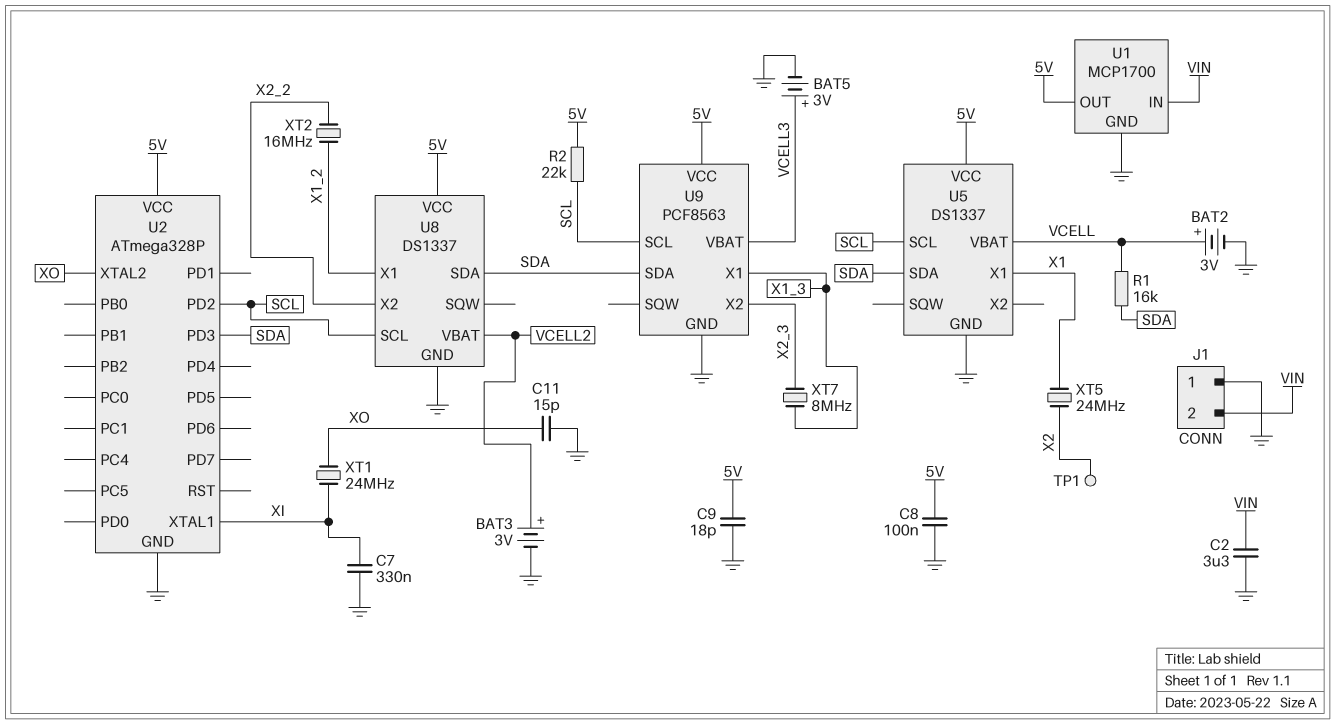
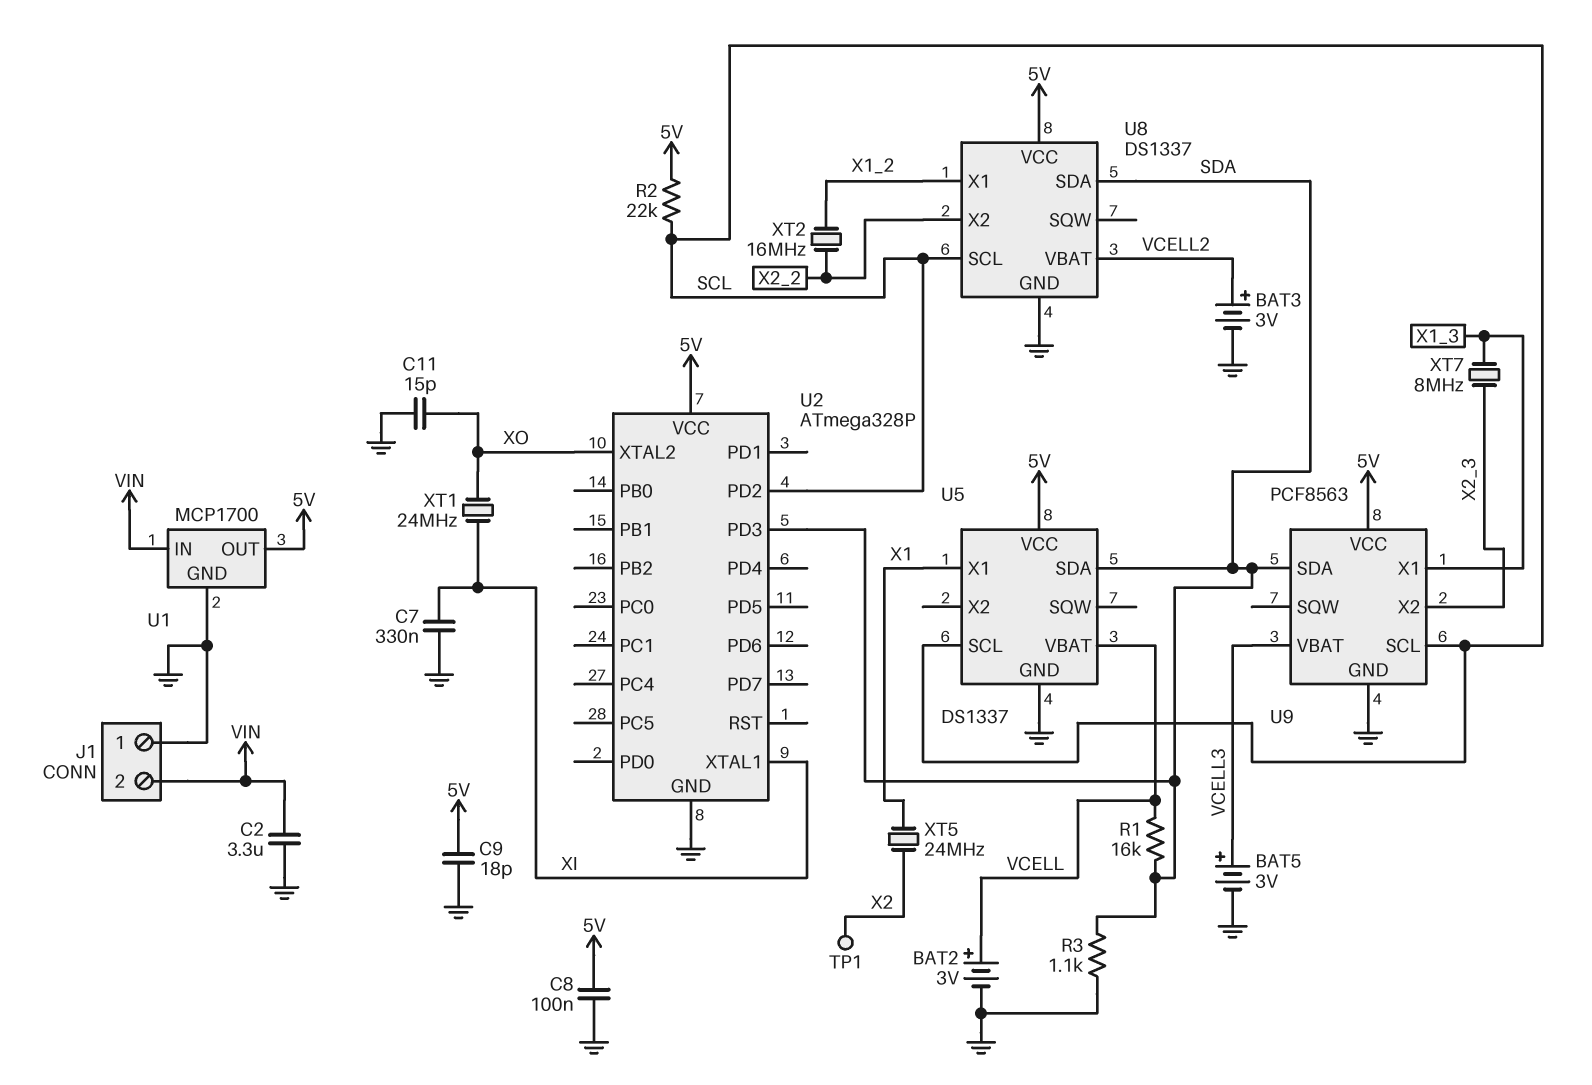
R3: none -> 1.1k (GND, SDA)

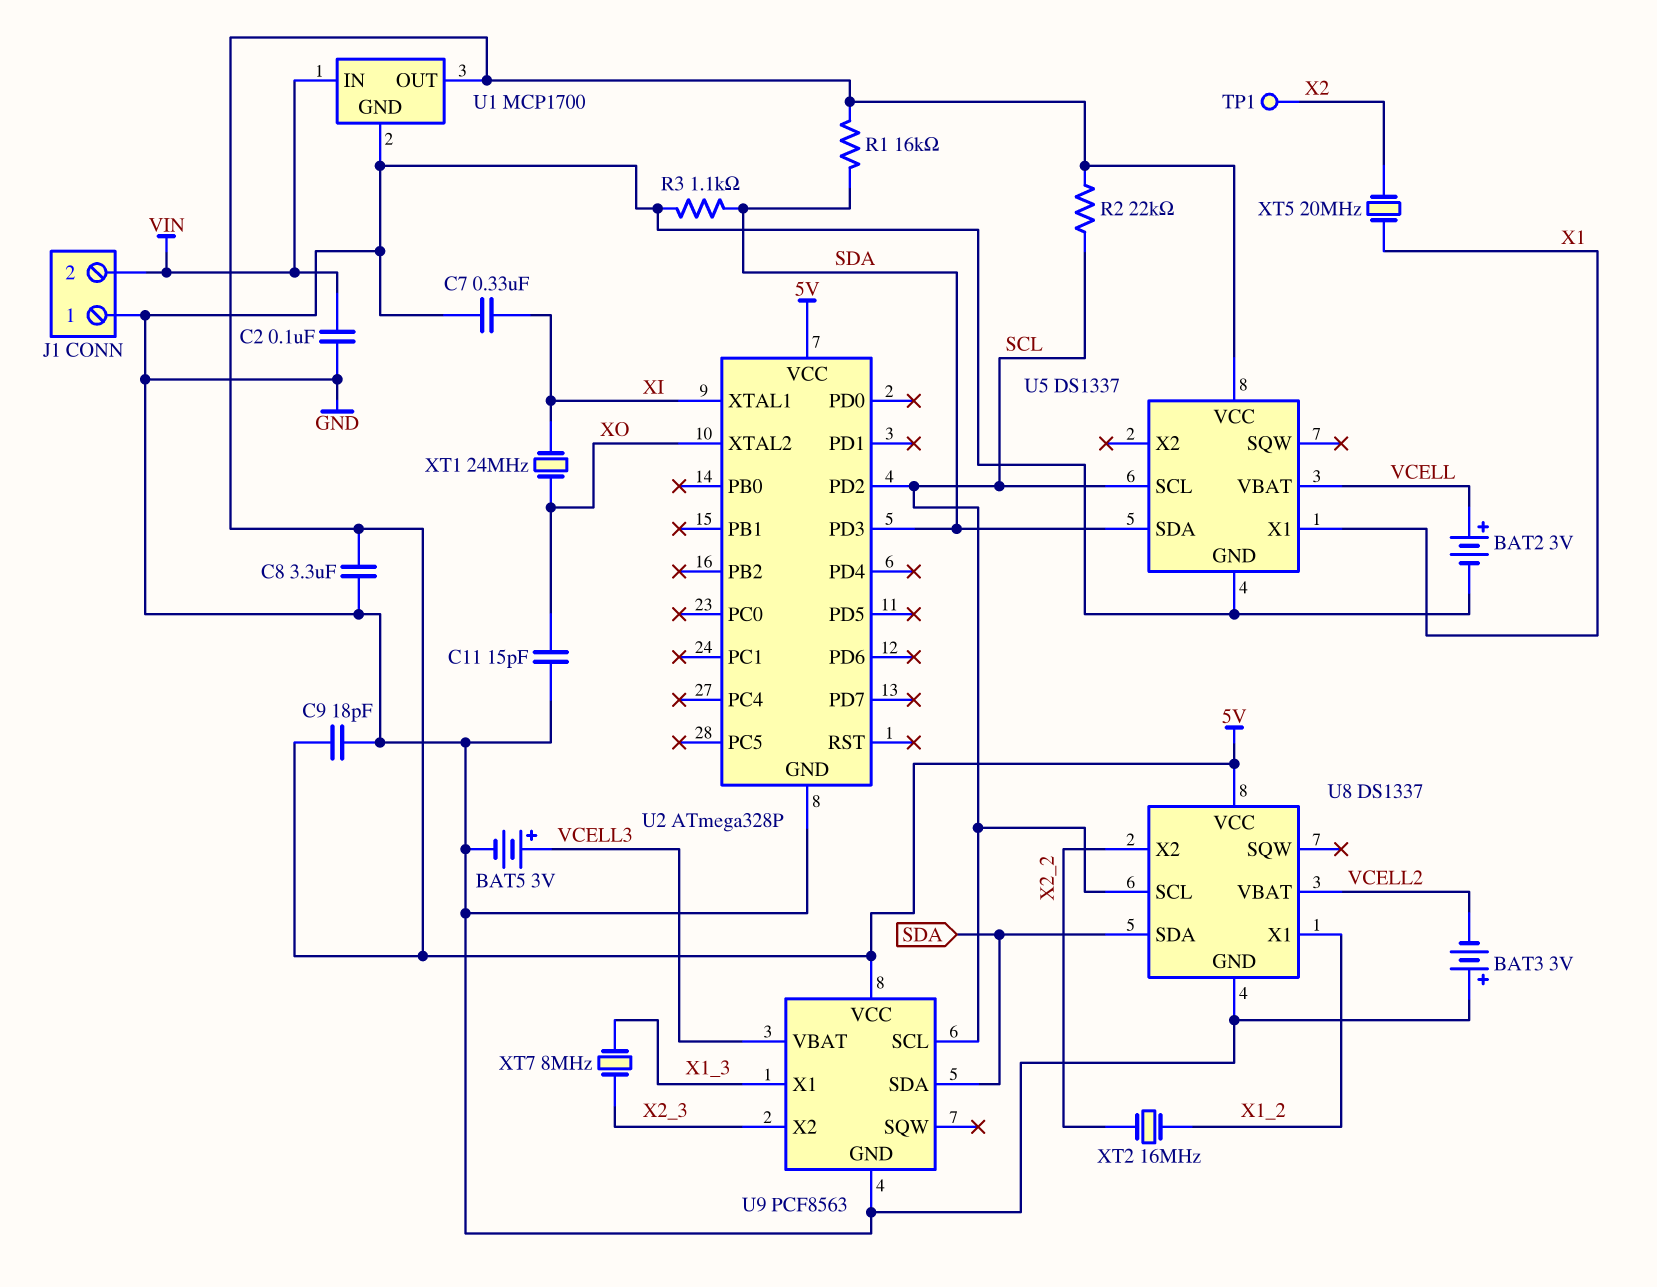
BAT3: 3V (plus VCELL2, minus GND) -> 3V (plus GND, minus VCELL2)
C2: 3.3uF (GND, VIN) -> 100nF (GND, VIN)
C8: 100nF (5V, GND) -> 3.3uF (5V, GND)
R1: 16k (SDA, VCELL) -> 16k (5V, SDA)
XT5: 24MHz (X1, X2) -> 20MHz (X1, X2)

